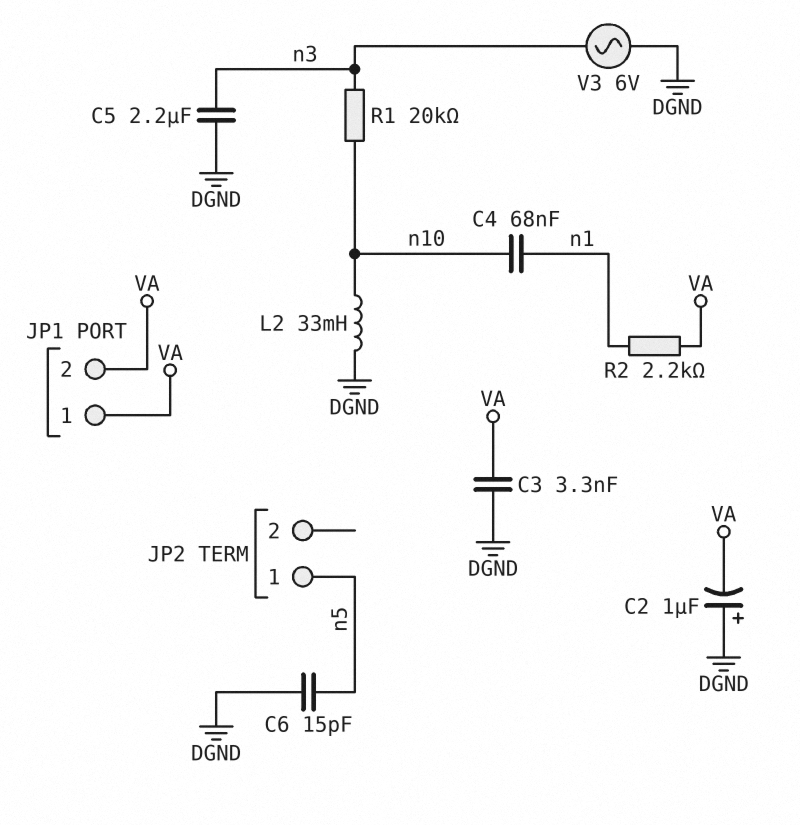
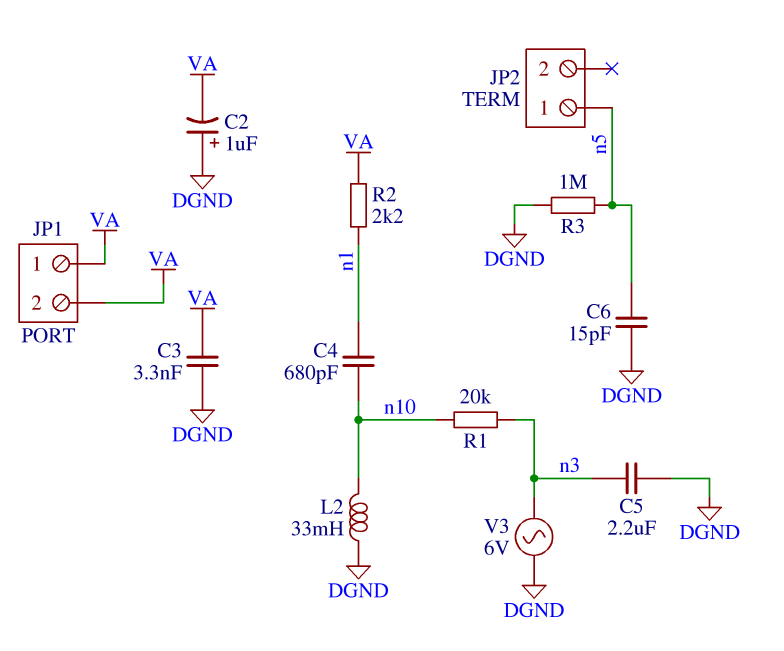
C4: 68nF (n1, n10) -> 680pF (n1, n10)
R3: none -> 1M (DGND, n5)

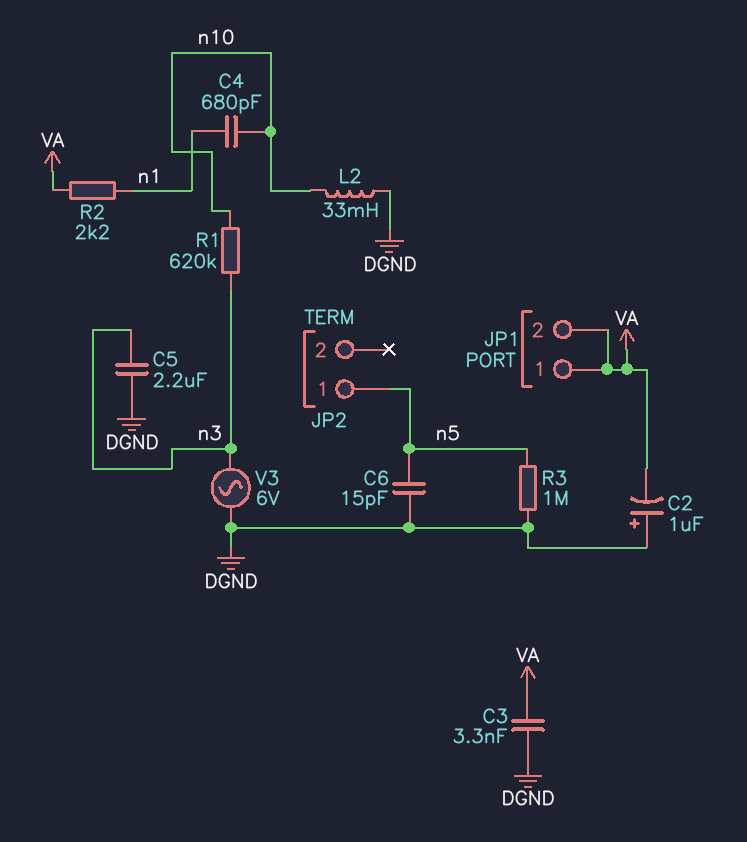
R1: 20k (n3, n10) -> 620k (n3, n10)

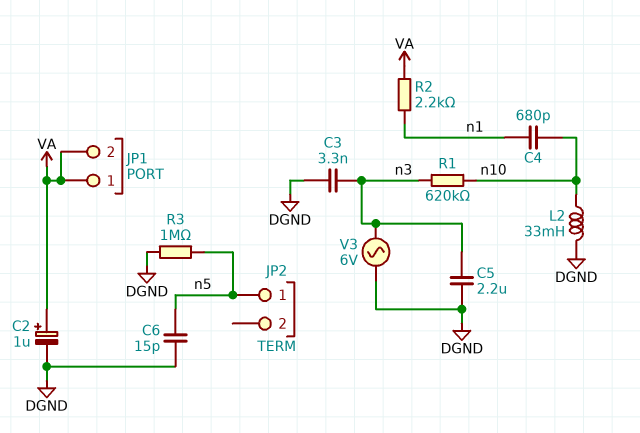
C2: 1uF (plus DGND, minus VA) -> 1uF (plus VA, minus DGND)
C3: 3.3nF (DGND, VA) -> 3.3nF (DGND, n3)

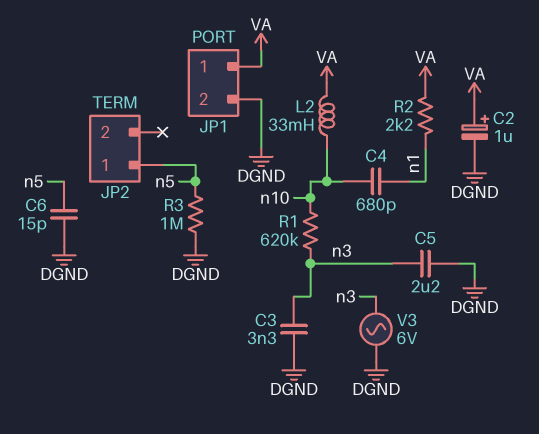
JP1 pin 2: VA -> DGND
L2: 33mH (DGND, n10) -> 33mH (VA, n10)

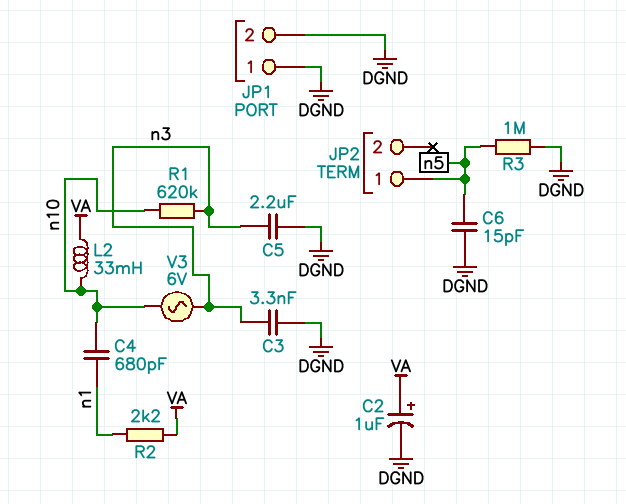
JP1 pin 1: VA -> DGND
V3: AC 6V (DGND, n3) -> AC 6V (n3, n10)

